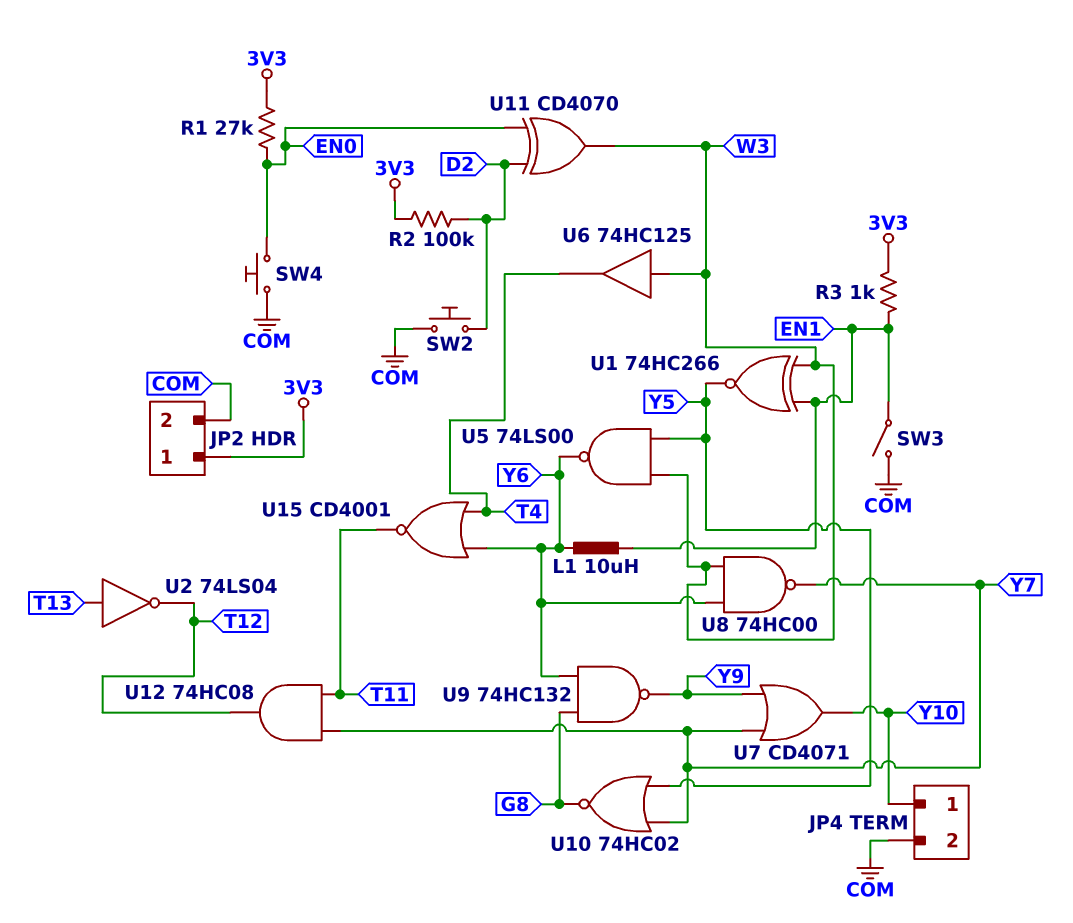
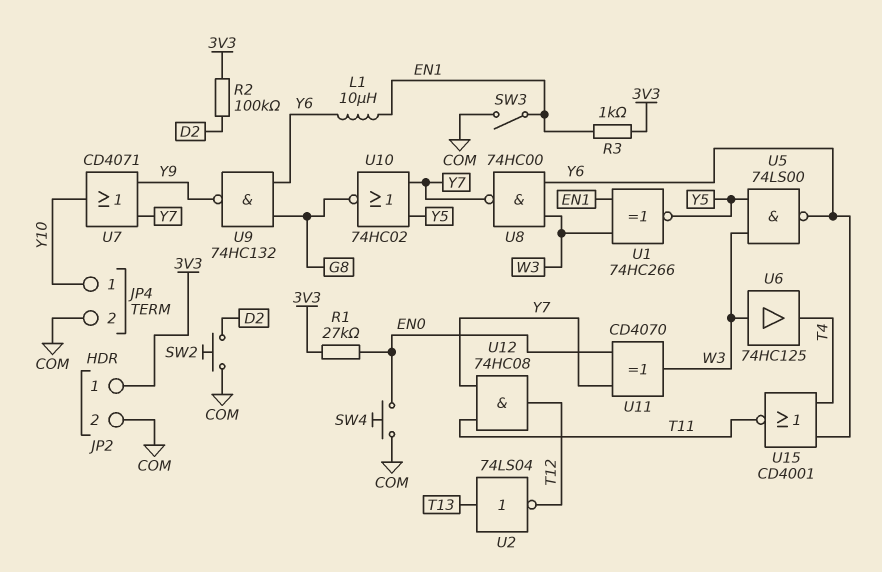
U11: XOR CD4070 (in D2, in EN0, out W3) -> XOR CD4070 (in EN0, in Y7, out W3)

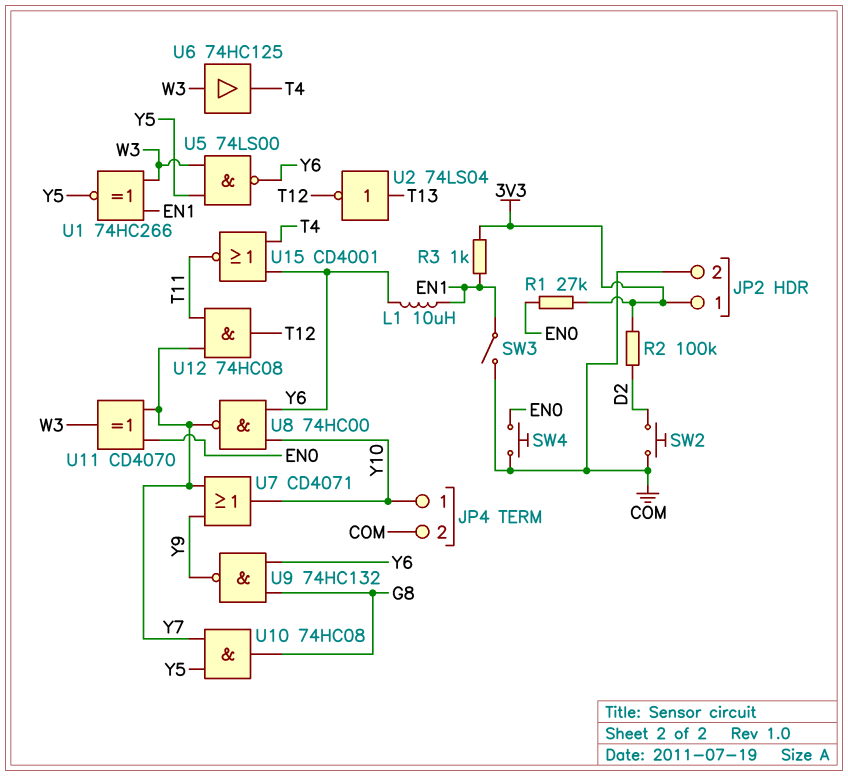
U8: NAND 74HC00 (in W3, in Y6, out Y7) -> NAND 74HC00 (in Y6, in Y10, out Y7)
U10: NOR 74HC02 (in Y5, in Y7, out G8) -> AND 74HC08 (in Y5, in Y7, out G8)

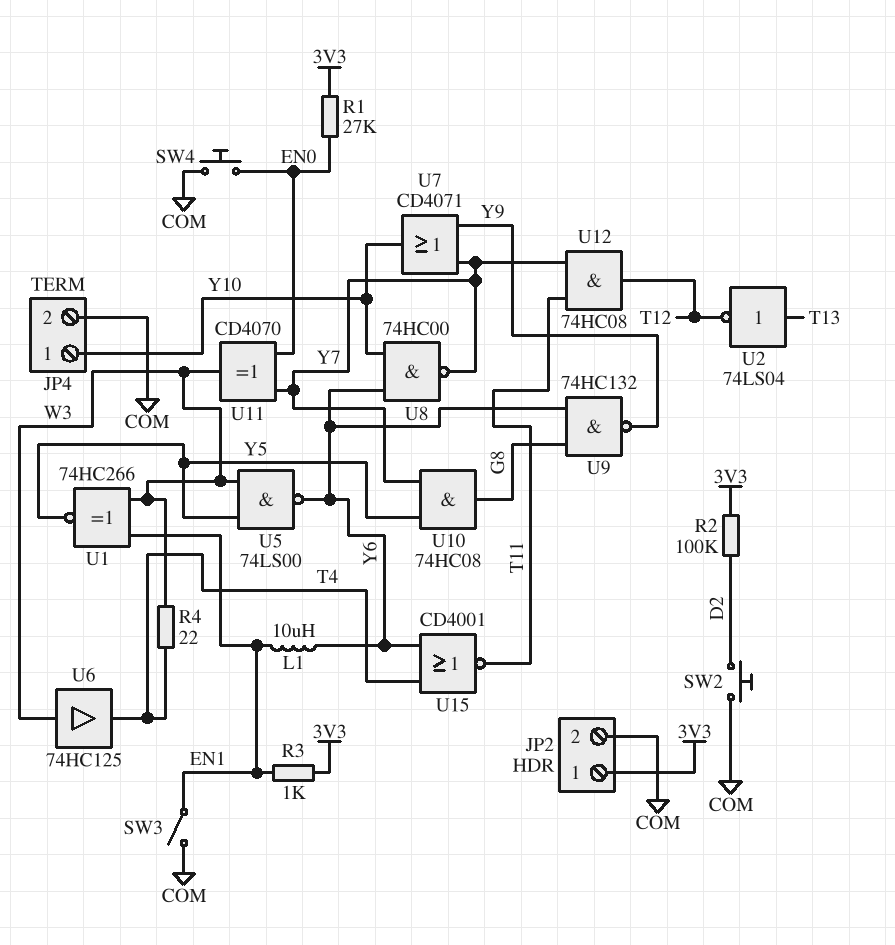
R4: none -> 22 (T4, W3)

